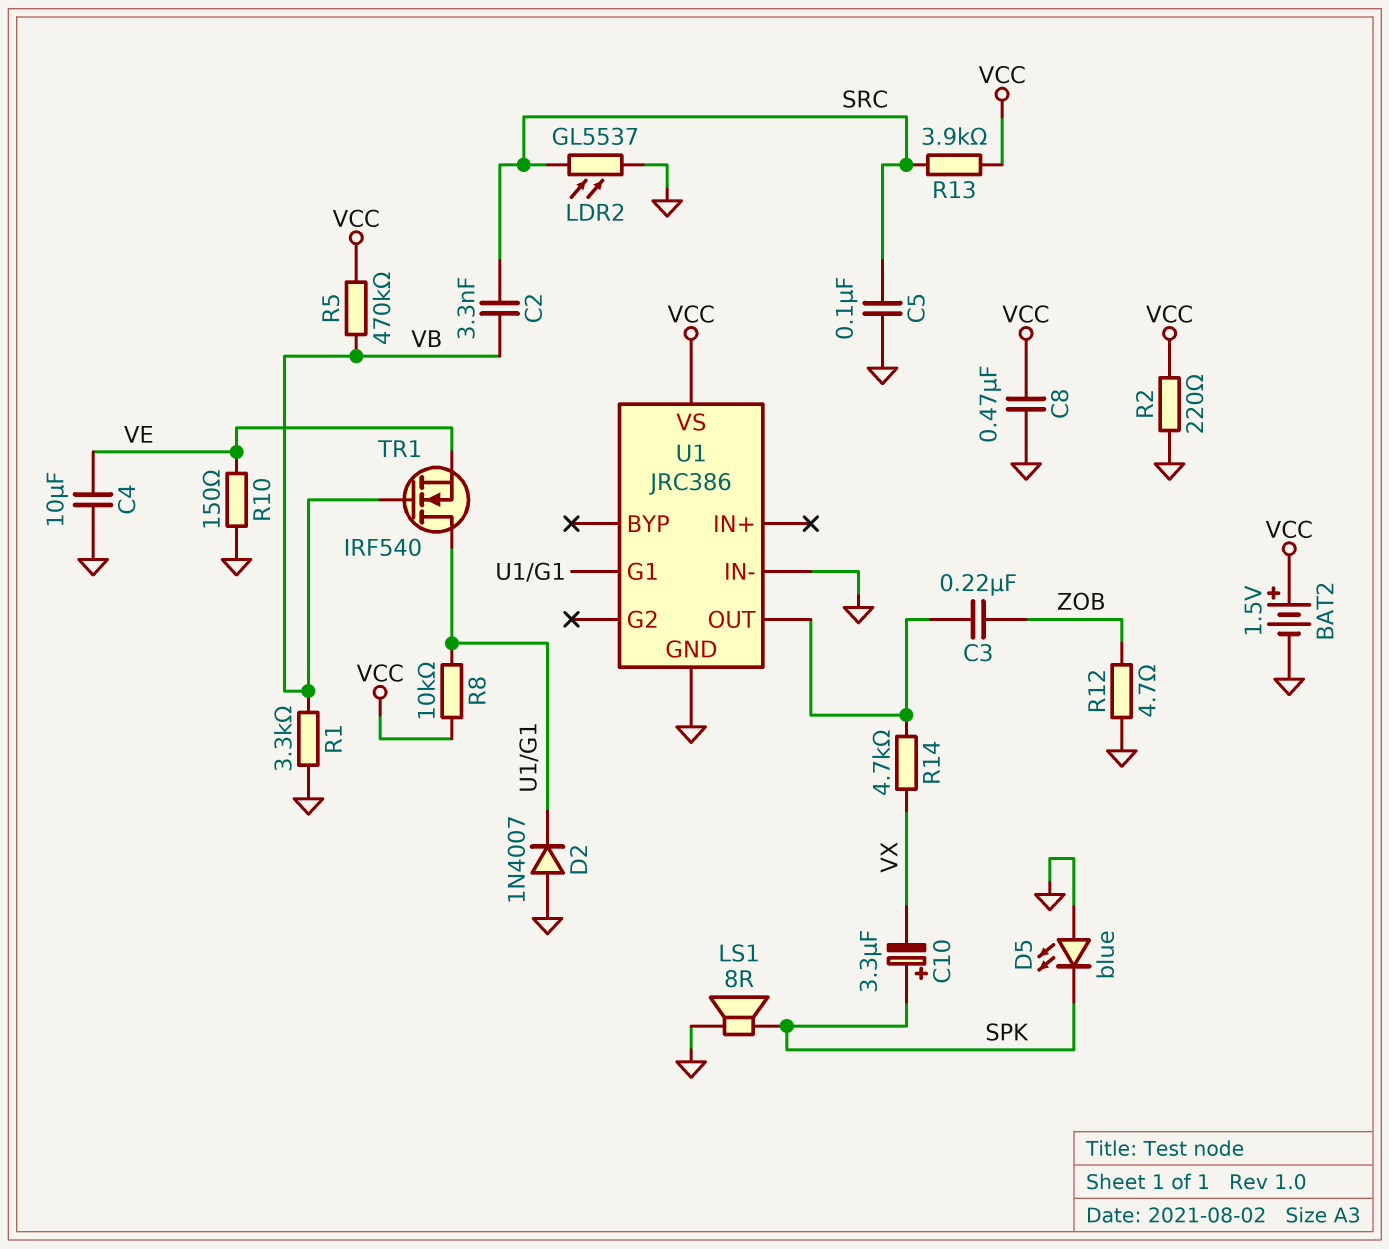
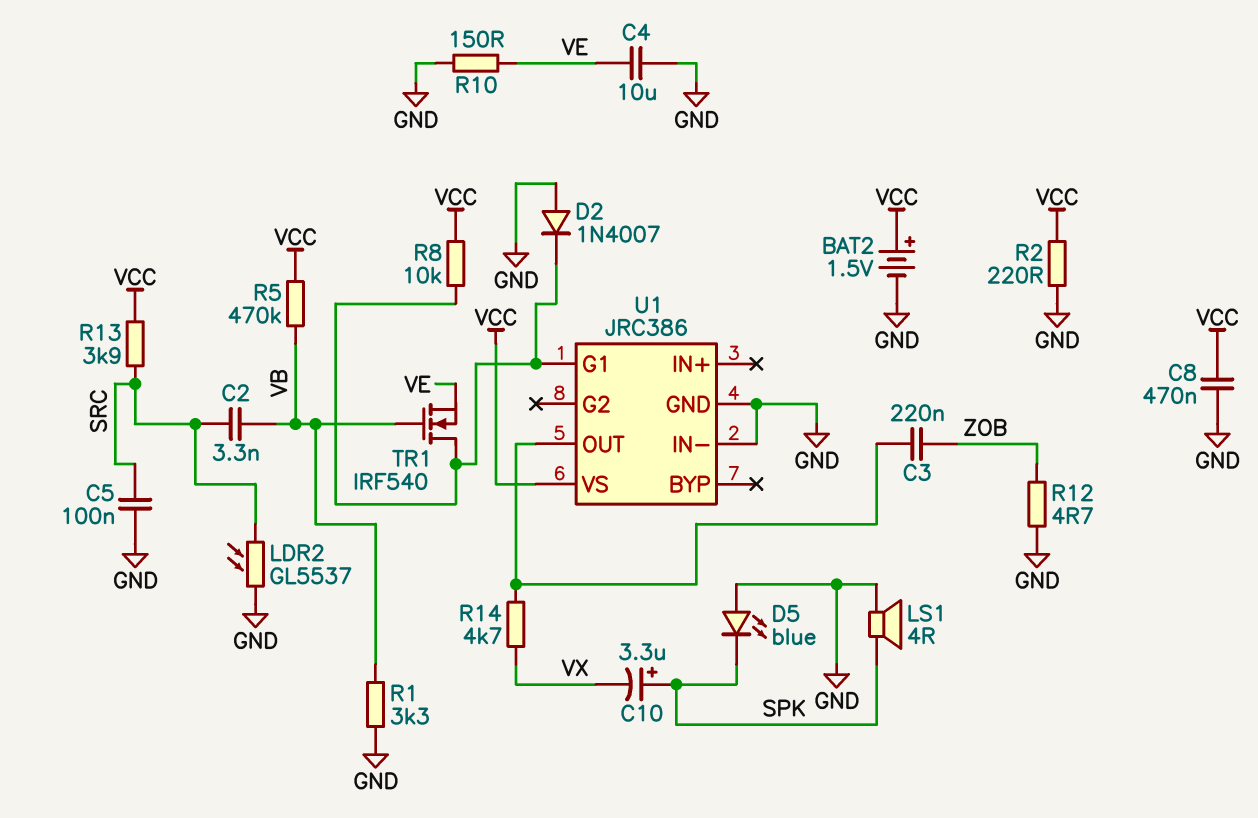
LS1: speaker 8R (GND, SPK) -> speaker 4R (GND, SPK)

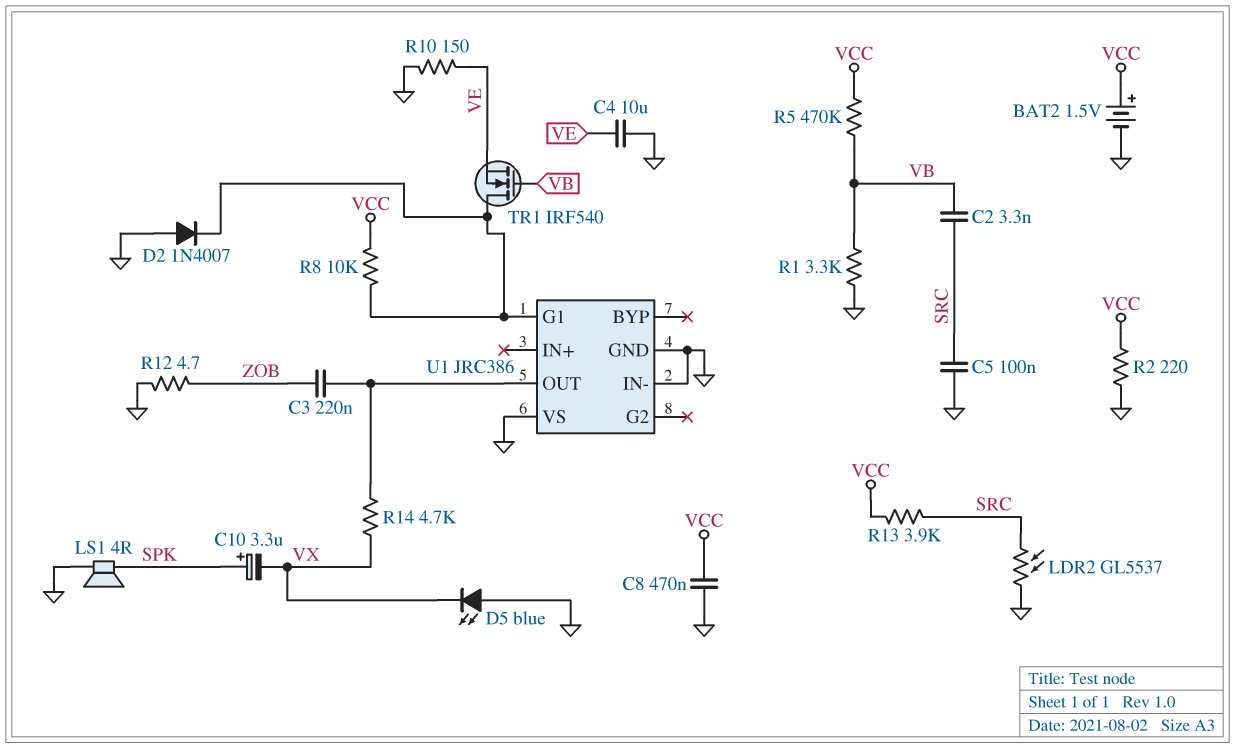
D5: LED blue (A GND, K SPK) -> LED blue (A GND, K VX)
U1 pin VS: VCC -> GND

